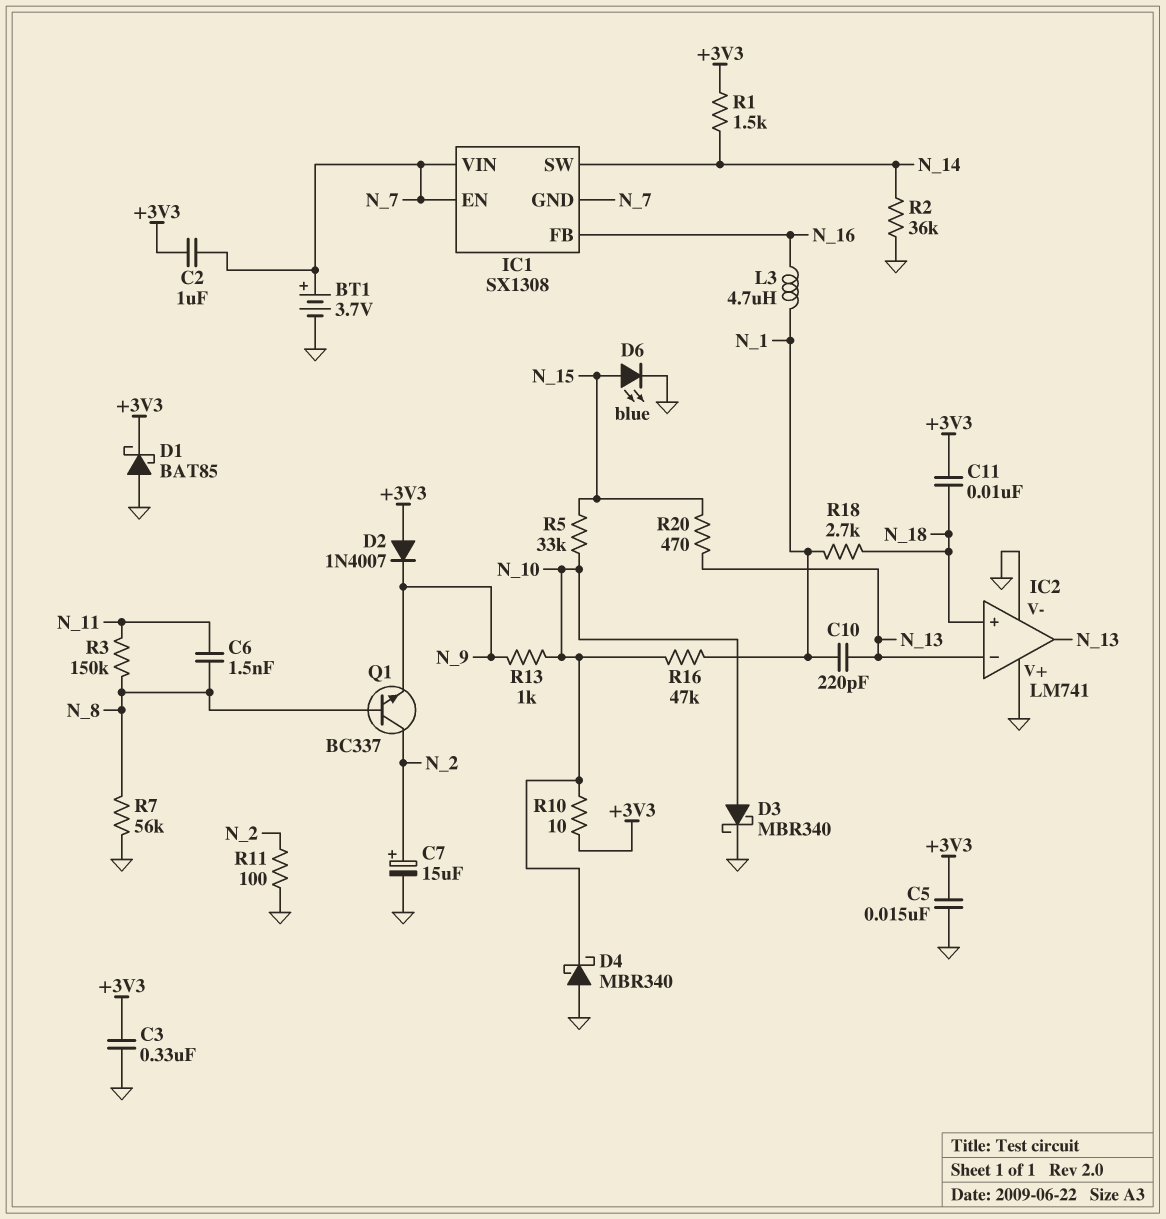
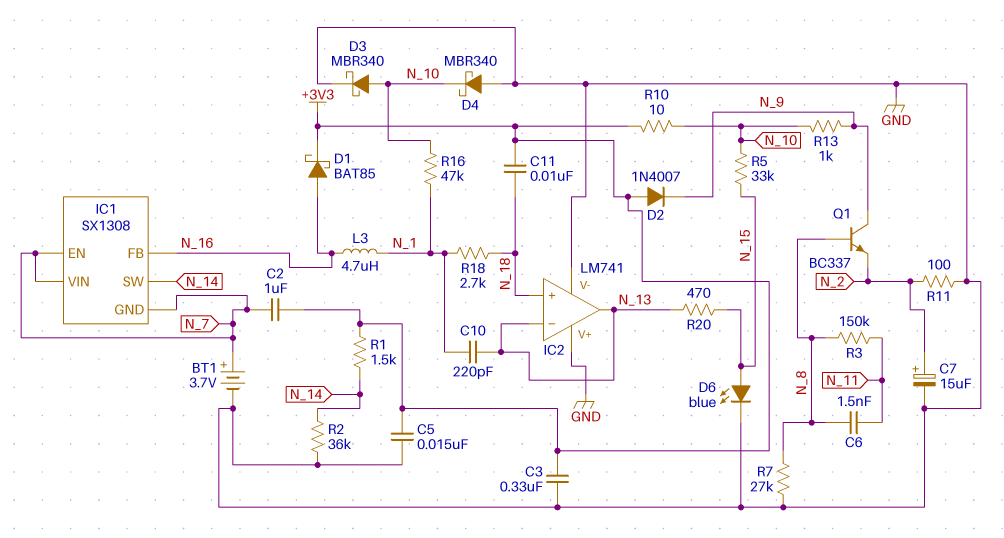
D1: schottky BAT85 (A GND, K +3V3) -> schottky BAT85 (A N_16, K +3V3)
Q1: NPN BC337 (B N_8, C N_2, E N_9) -> NPN BC337 (B N_8, C N_9, E N_2)
R7: 56k (GND, N_8) -> 27k (GND, N_8)

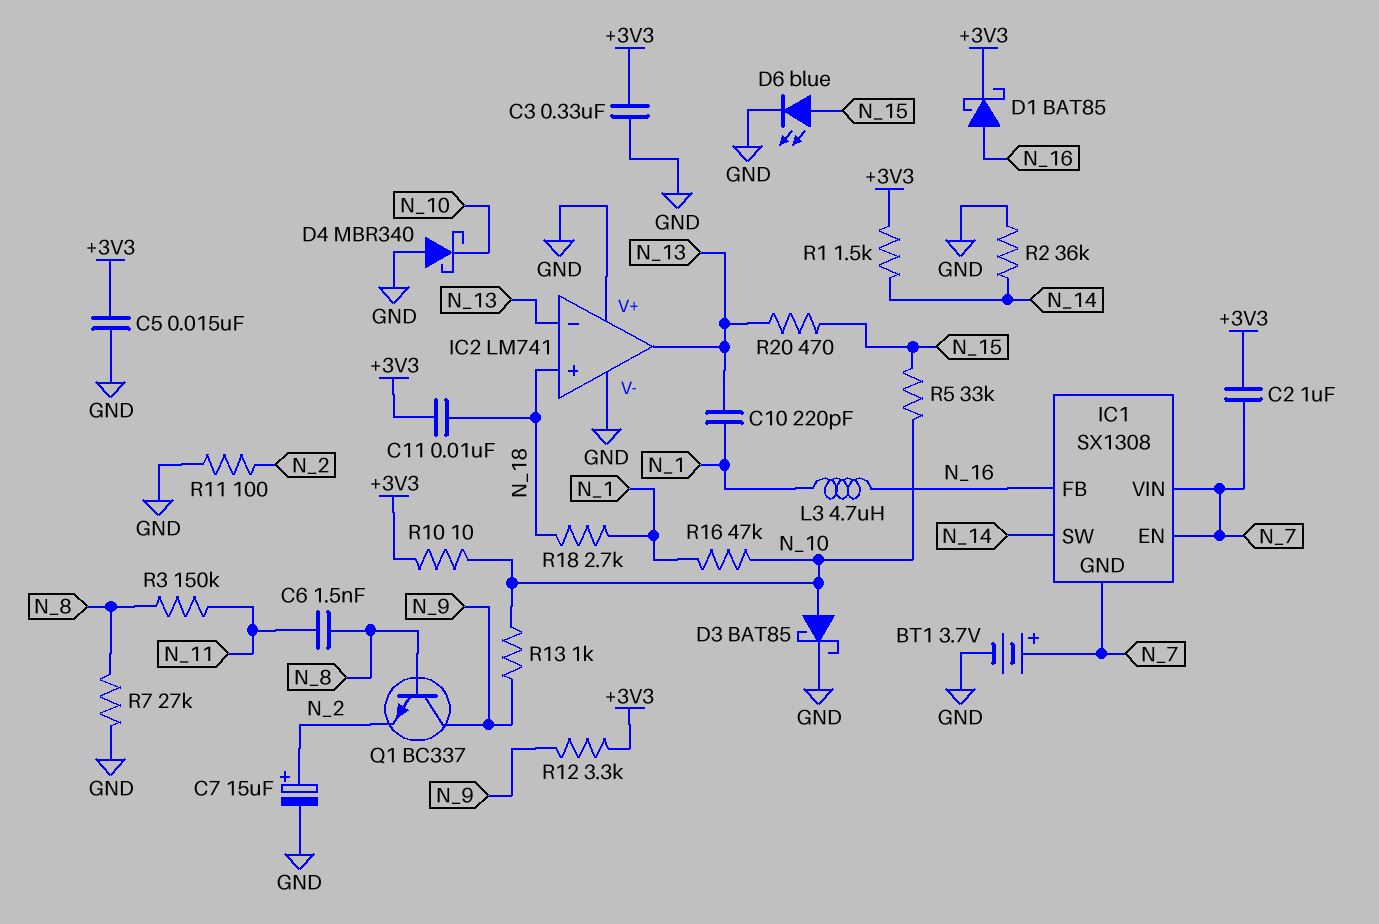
D2: diode 1N4007 (A +3V3, K N_9) -> none
D3: schottky MBR340 (A N_10, K GND) -> schottky BAT85 (A N_10, K GND)
R12: none -> 3.3k (+3V3, N_9)

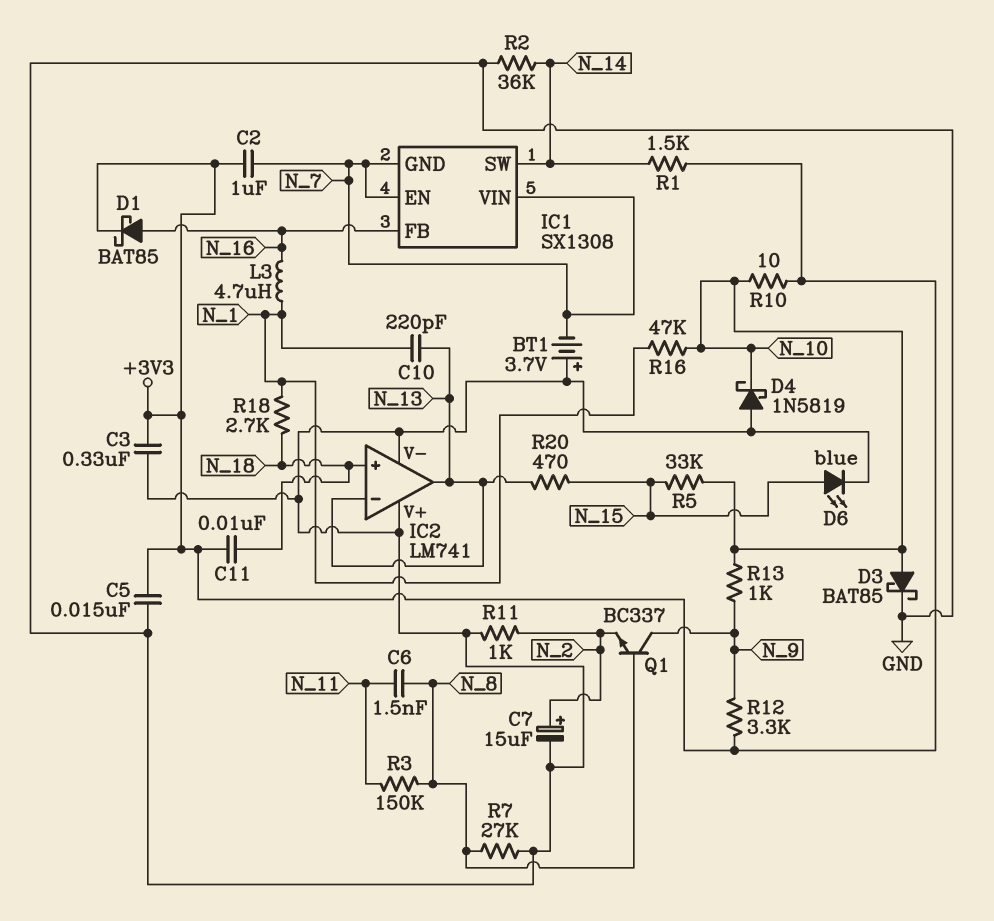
BT1: 3.7V (plus N_7, minus GND) -> 3.7V (plus GND, minus N_7)
D4: schottky MBR340 (A GND, K N_10) -> schottky 1N5819 (A GND, K N_10)
R11: 100 (GND, N_2) -> 1k (GND, N_2)

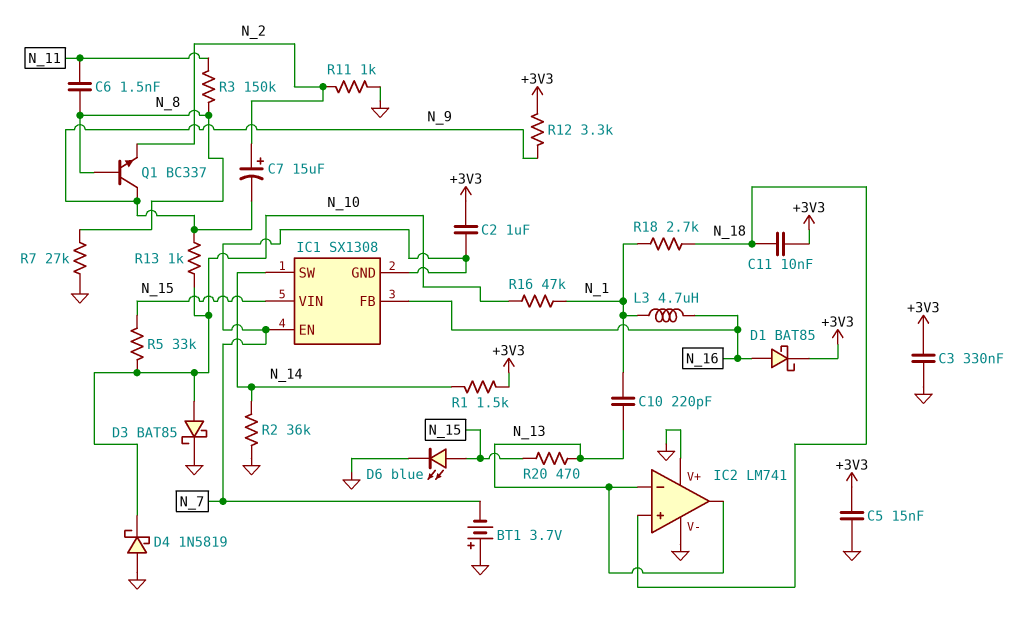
C7: 15uF (plus N_2, minus GND) -> 15uF (plus N_2, minus N_9)
IC1 pin VIN: N_7 -> N_15
R10: 10 (+3V3, N_10) -> none

